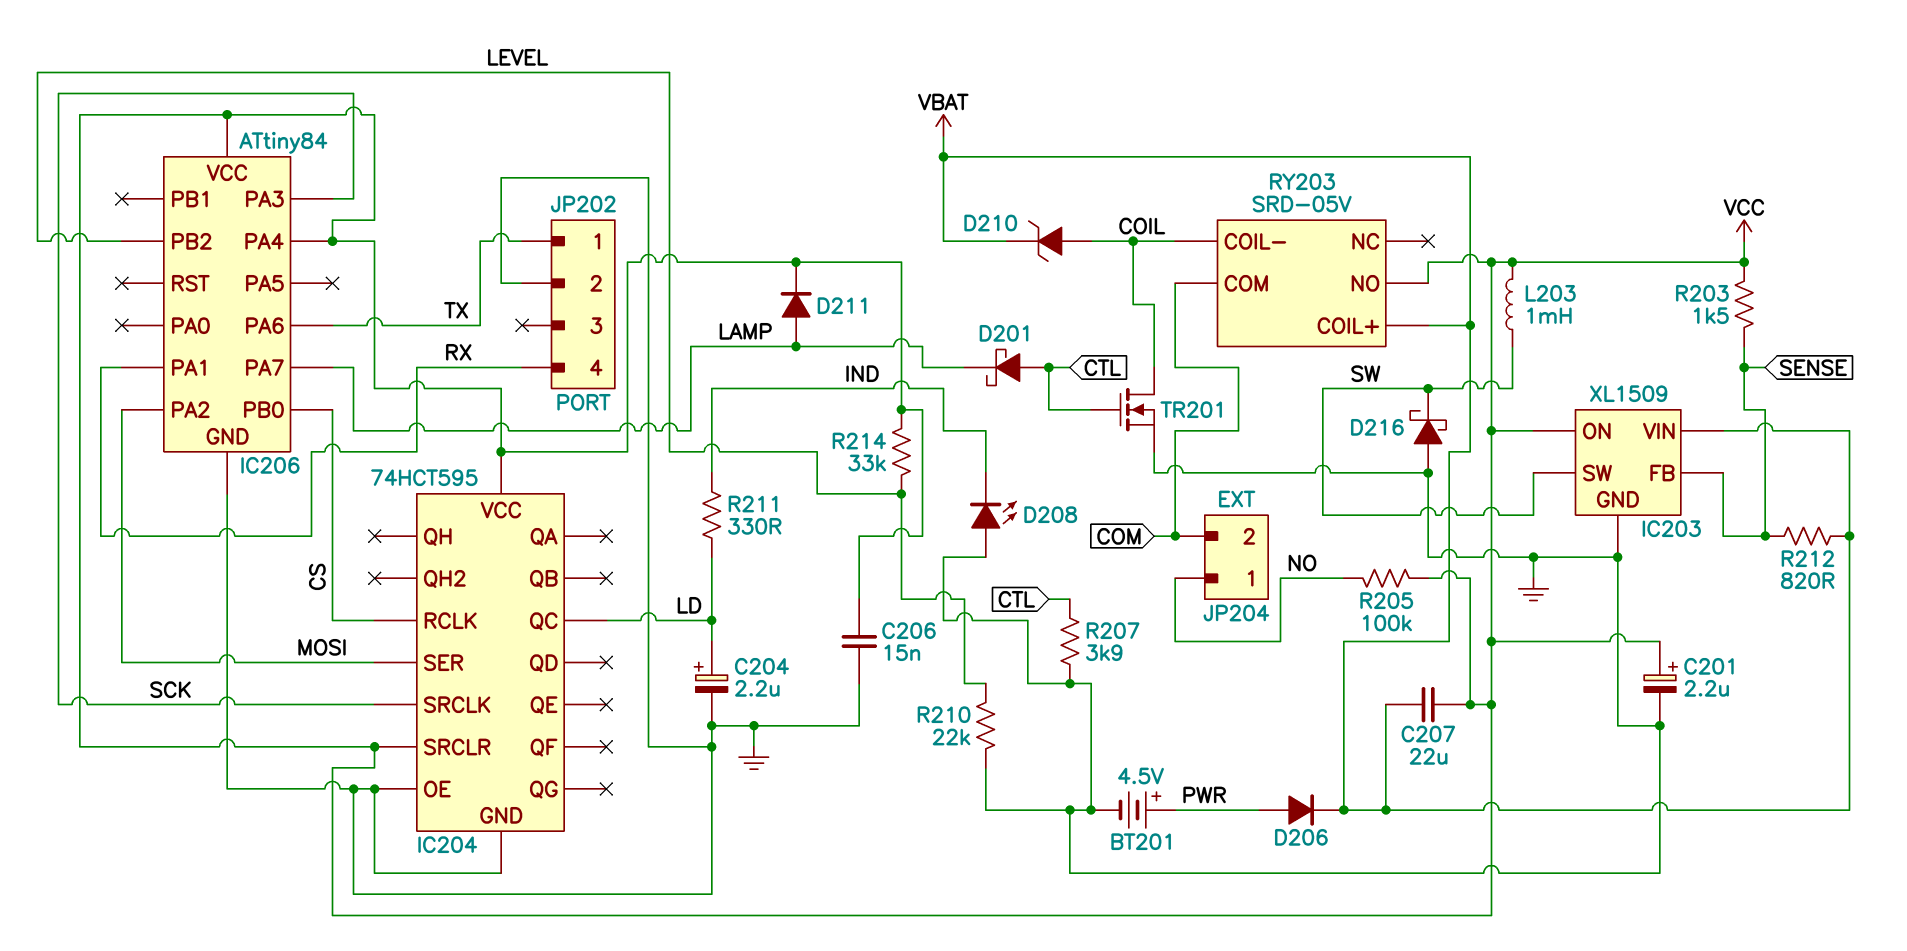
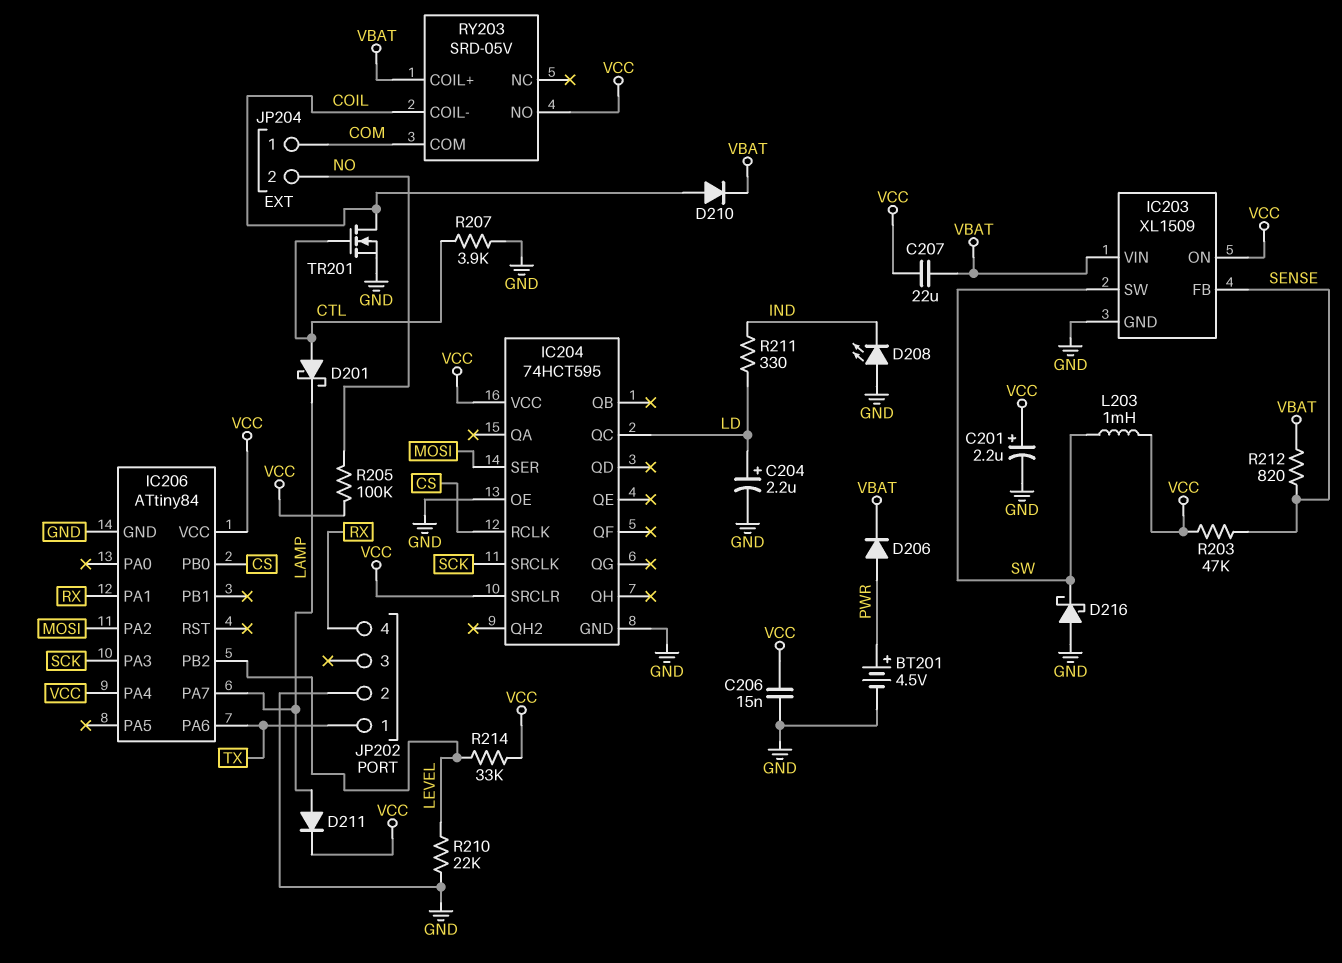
D210: zener (A COIL, K VBAT) -> diode (A COIL, K VBAT)
JP204 pin 1: NO -> COM
JP204 pin 2: COM -> NO
R203: 1.5k (SENSE, VCC) -> 47k (SENSE, VCC)

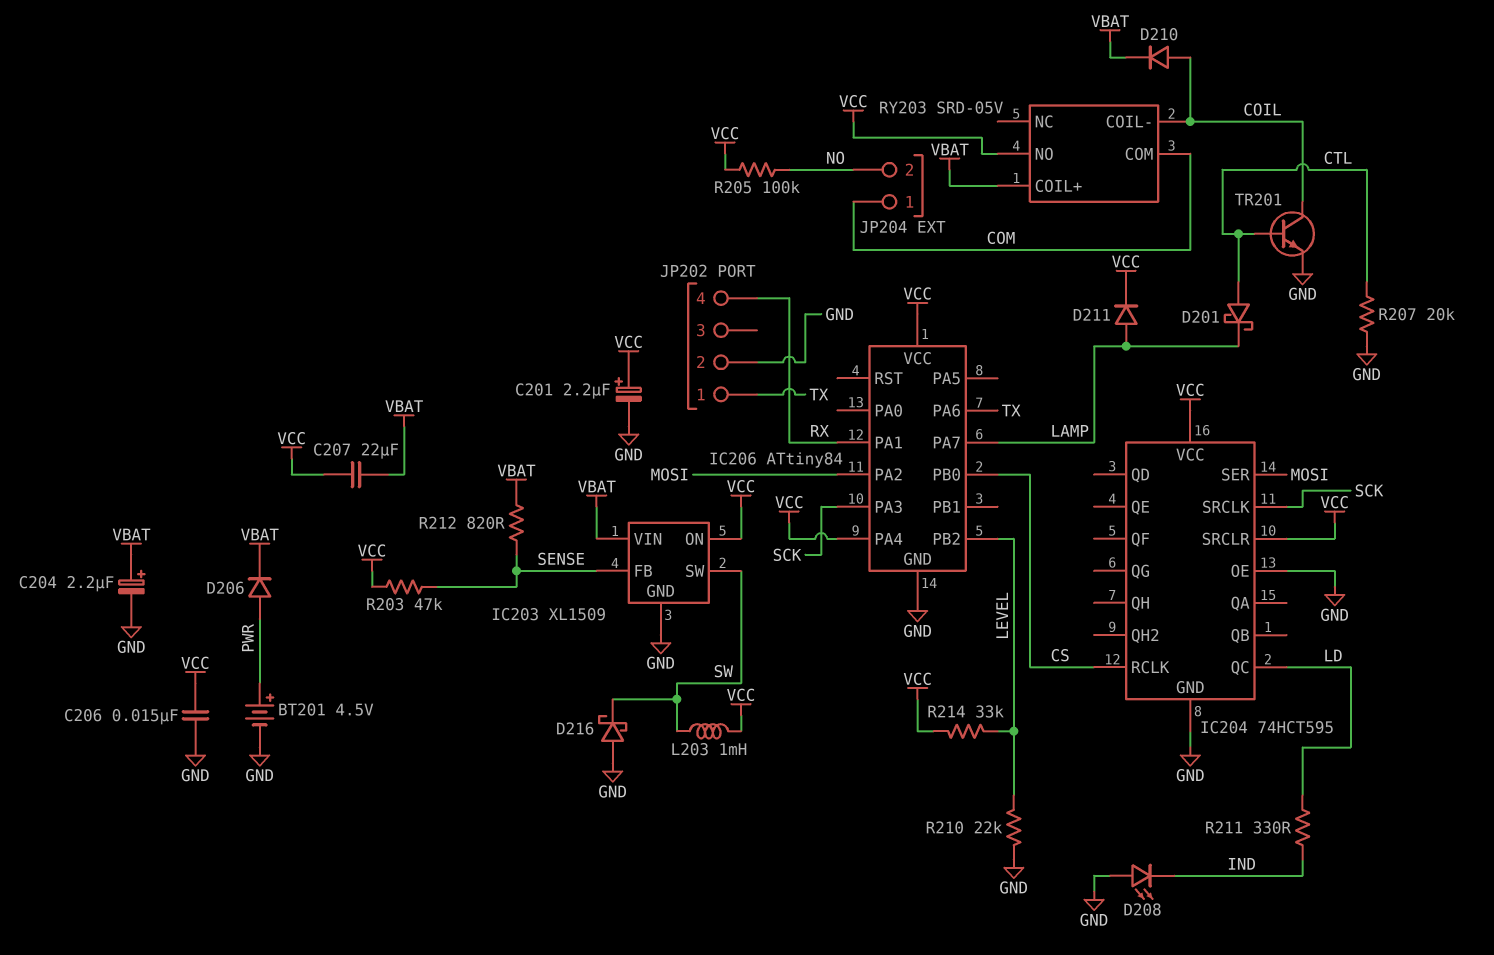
C204: 2.2uF (plus LD, minus GND) -> 2.2uF (plus VBAT, minus GND)
R207: 3.9k (CTL, GND) -> 20k (CTL, GND)
TR201: NMOS (G CTL, D COIL, S GND) -> NPN (B CTL, C COIL, E GND)

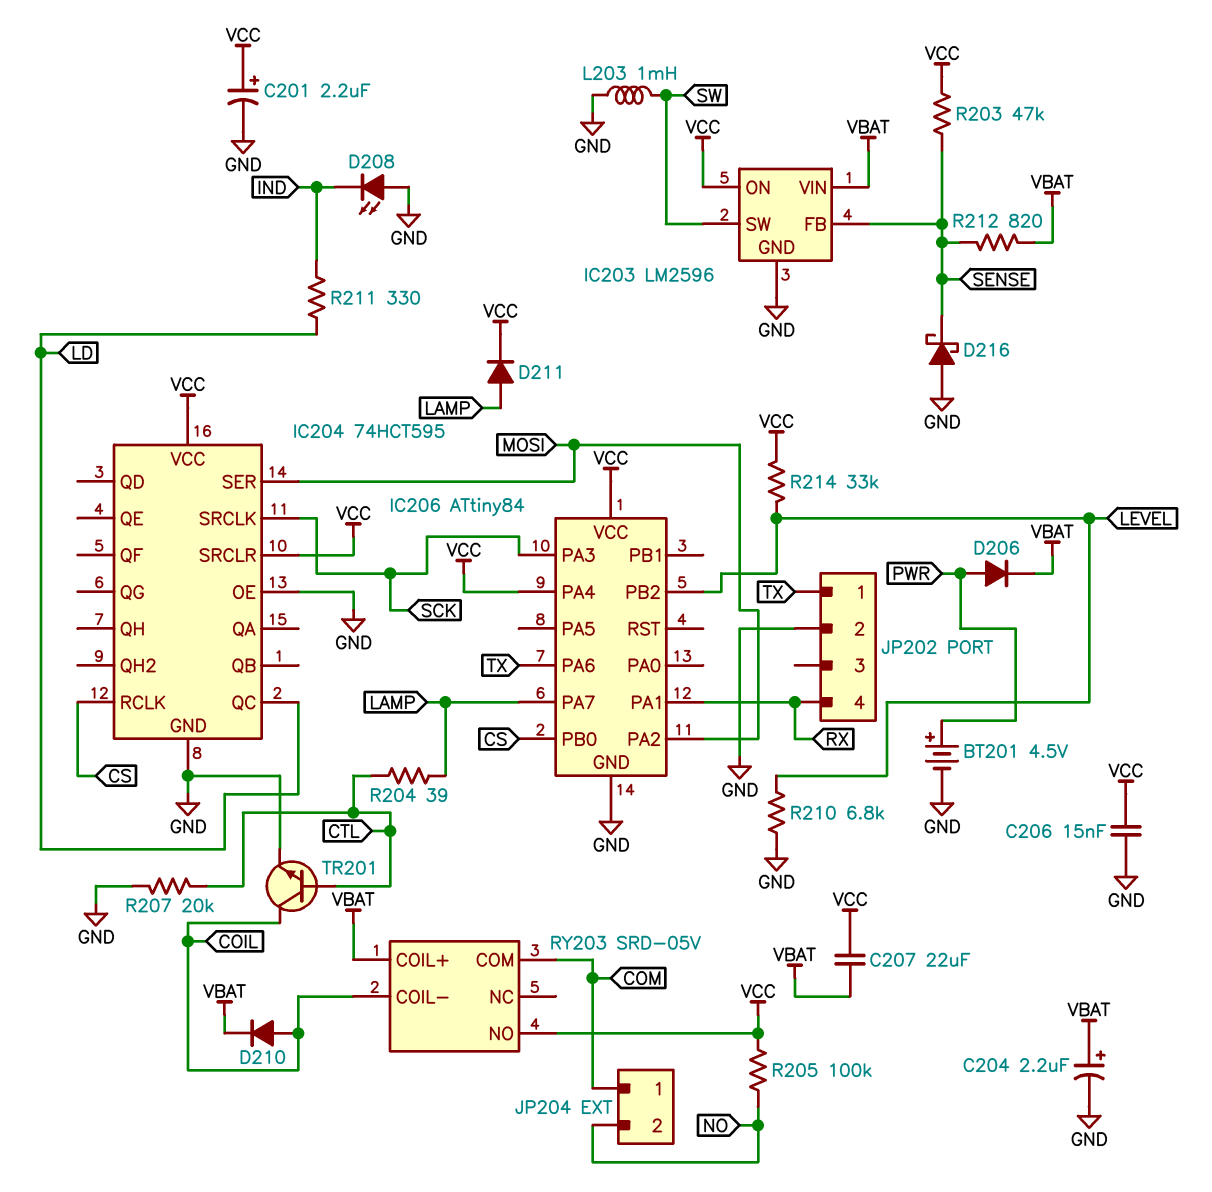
D201: schottky (A CTL, K LAMP) -> none
D216: schottky (A GND, K SW) -> schottky (A GND, K SENSE)
IC203: XL1509 -> LM2596
L203: 1mH (SW, VCC) -> 1mH (GND, SW)
R204: none -> 39 (CTL, LAMP)
R210: 22k (GND, LEVEL) -> 6.8k (GND, LEVEL)

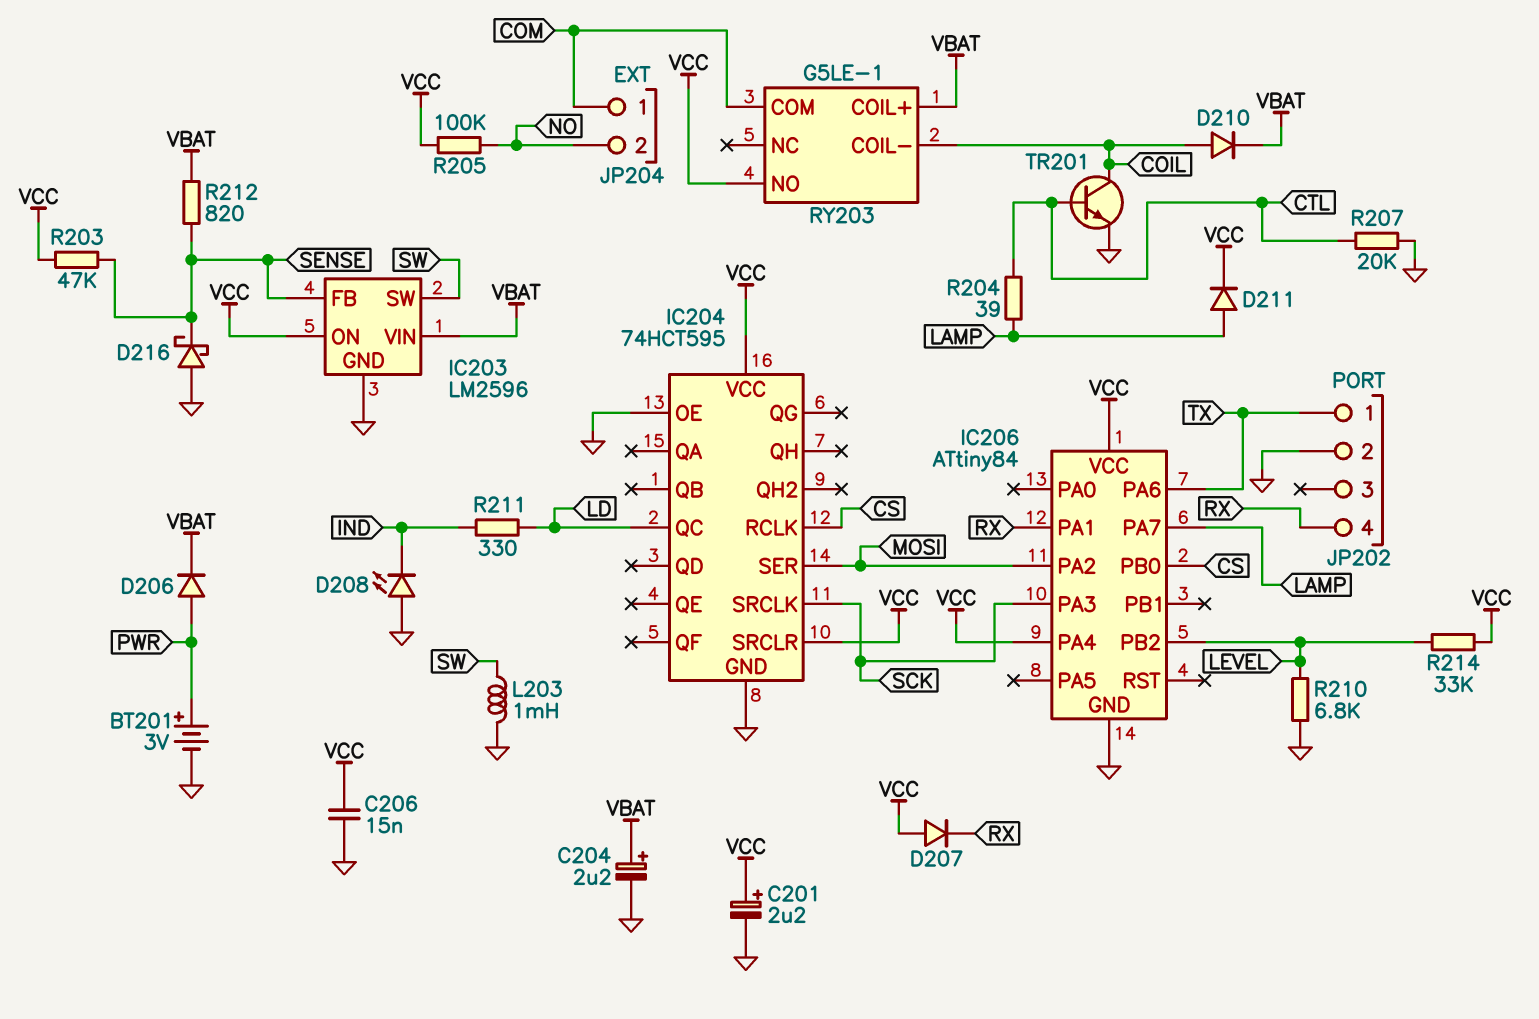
BT201: 4.5V (plus PWR, minus GND) -> 3V (plus PWR, minus GND)
C207: 22uF (VBAT, VCC) -> none
D207: none -> diode (A VCC, K RX)
RY203: SRD-05V -> G5LE-1

